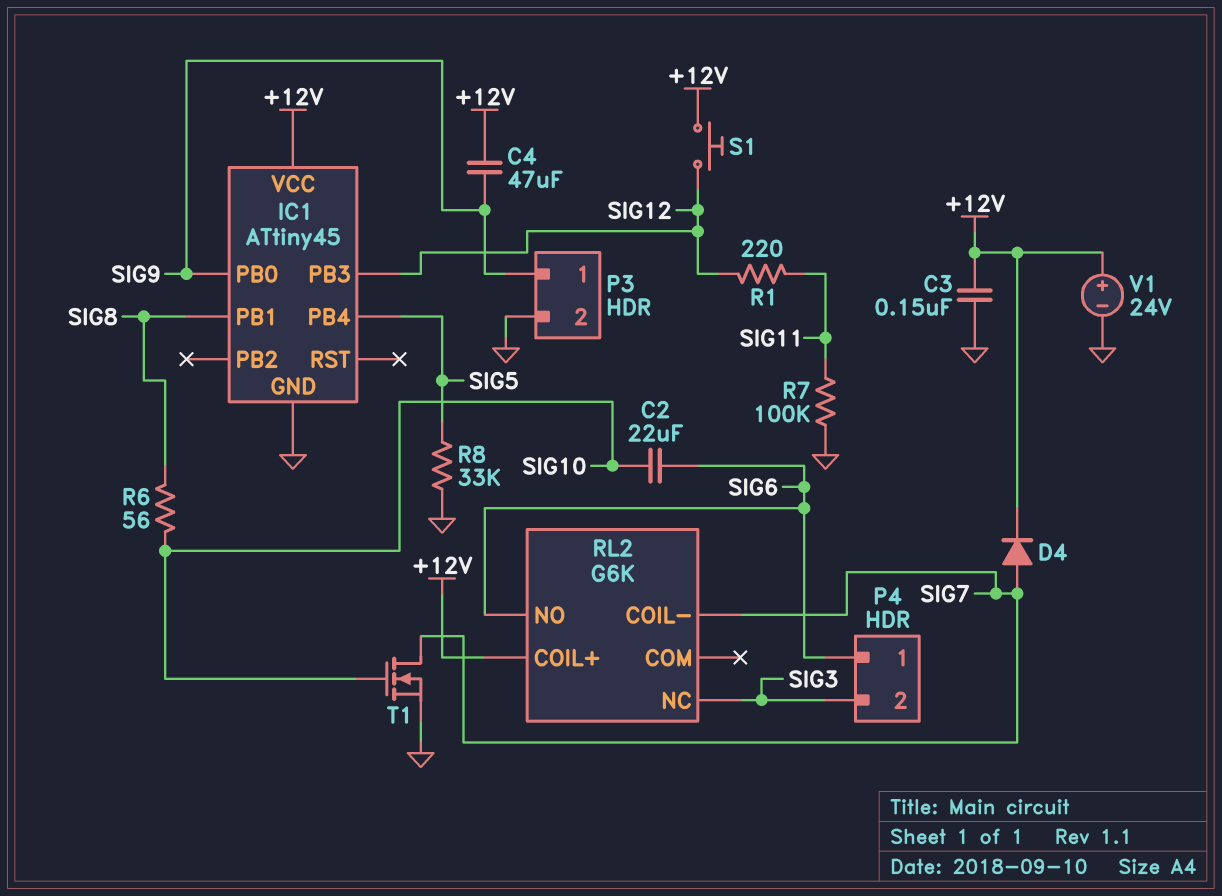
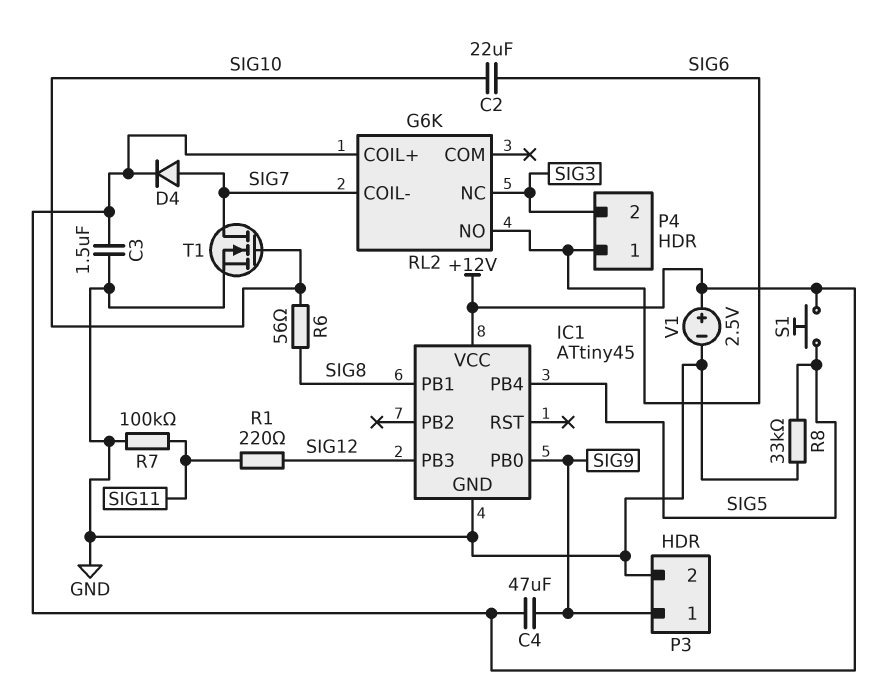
C3: 150nF (+12V, GND) -> 1.5uF (+12V, GND)
S1: button (+12V, SIG12) -> button (+12V, SIG5)
V1: 24V (plus +12V, minus GND) -> 2.5V (plus +12V, minus GND)

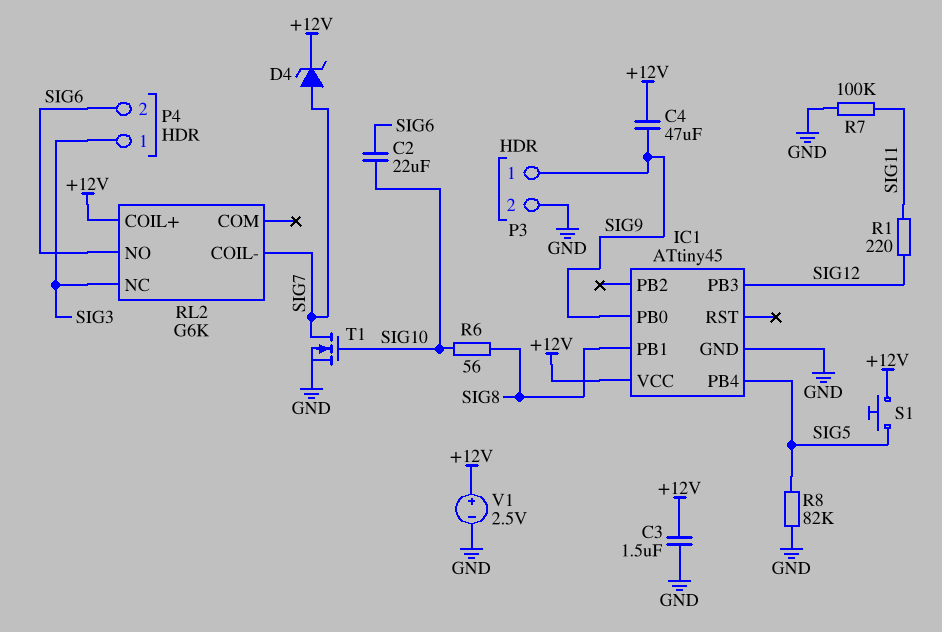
D4: diode (A SIG7, K +12V) -> zener (A SIG7, K +12V)
P4 pin 1: SIG6 -> SIG3
P4 pin 2: SIG3 -> SIG6
R8: 33k (GND, SIG5) -> 82k (GND, SIG5)

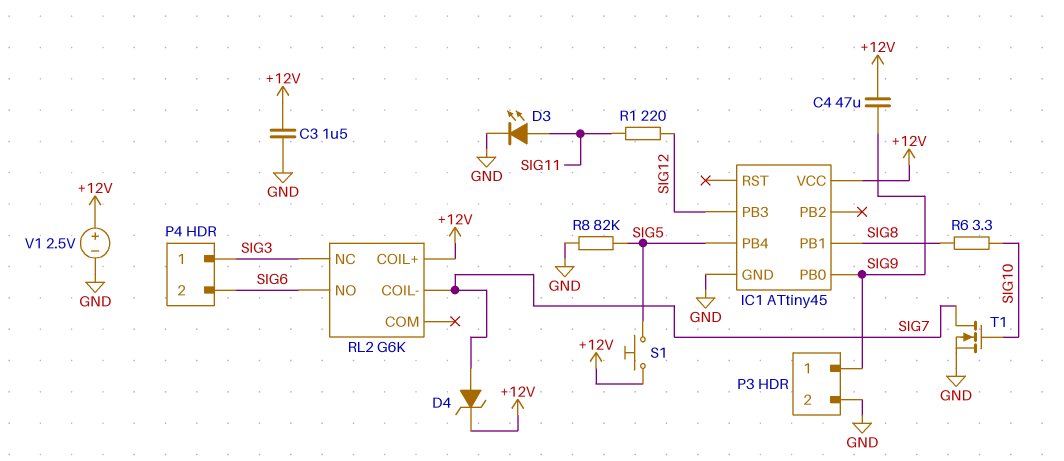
C2: 22uF (SIG6, SIG10) -> none
D3: none -> LED (A SIG11, K GND)
R6: 56 (SIG8, SIG10) -> 3.3 (SIG8, SIG10)
R7: 100k (GND, SIG11) -> none

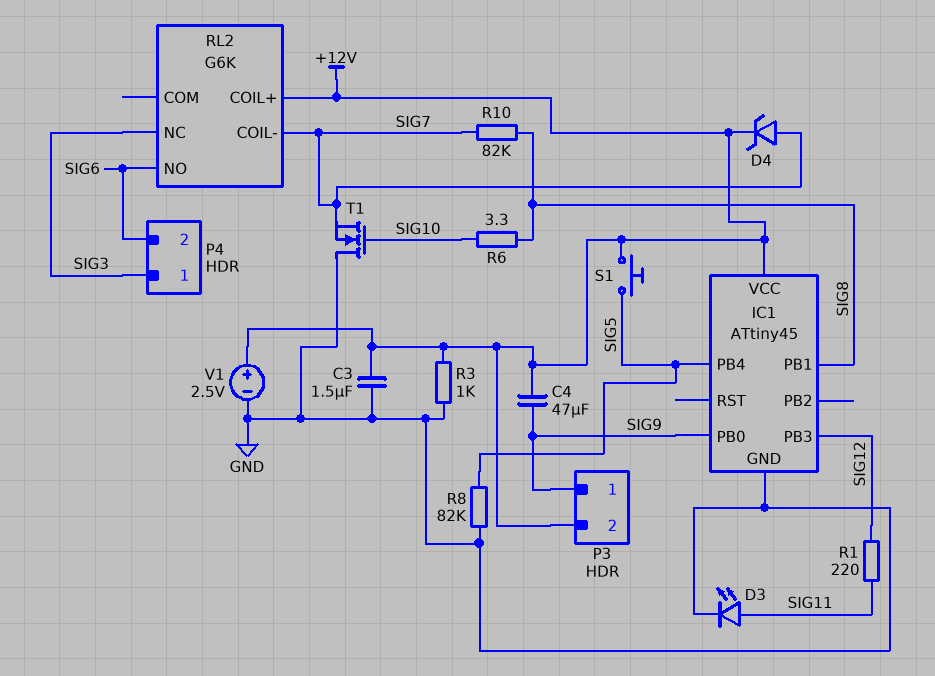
P3 pin 2: GND -> +12V
R3: none -> 1k (+12V, GND)
R10: none -> 82k (SIG7, SIG8)
T1: NMOS (G SIG10, D SIG7, S GND) -> NMOS (G SIG10, D GND, S SIG7)

